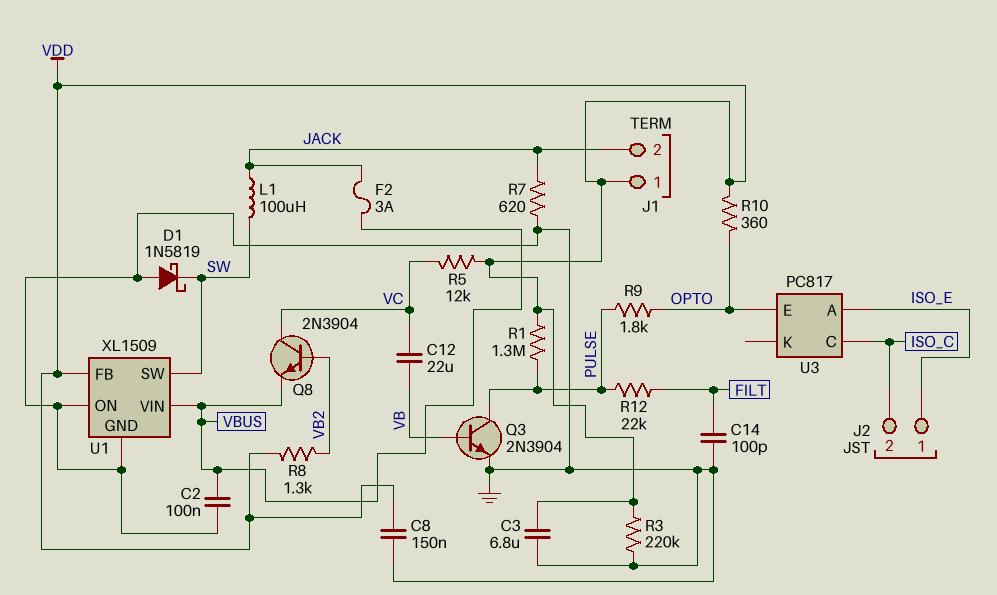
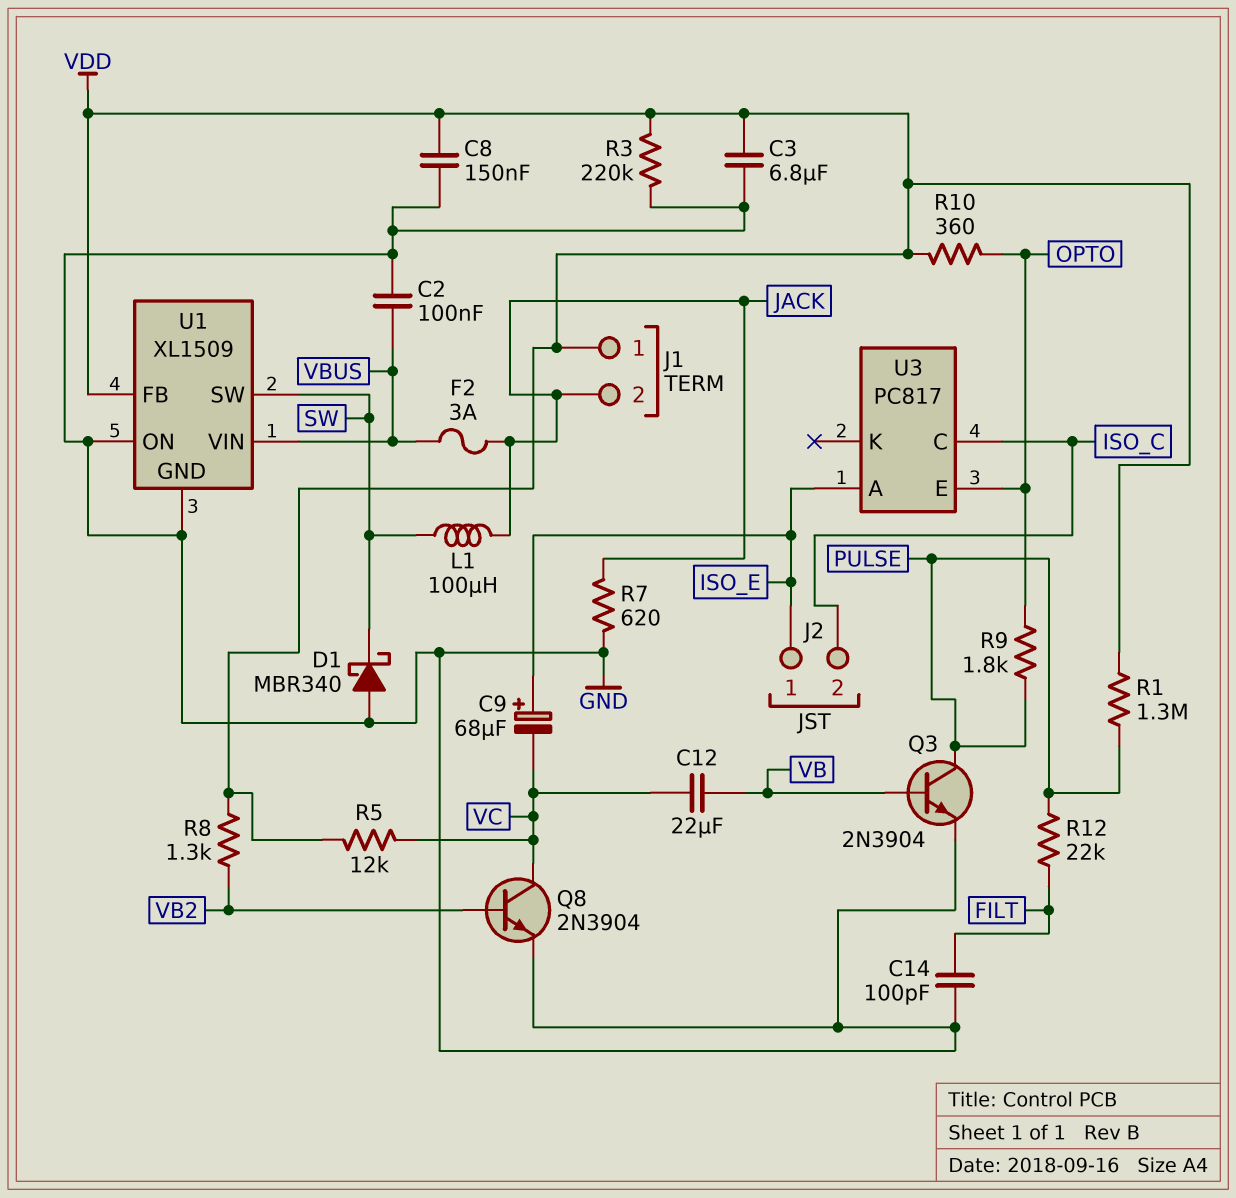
C9: none -> 68uF (plus ISO_E, minus VC)
D1: schottky 1N5819 (A GND, K SW) -> schottky MBR340 (A GND, K SW)
Q8: NPN 2N3904 (B VB2, C VC, E VBUS) -> NPN 2N3904 (B VB2, C VC, E GND)

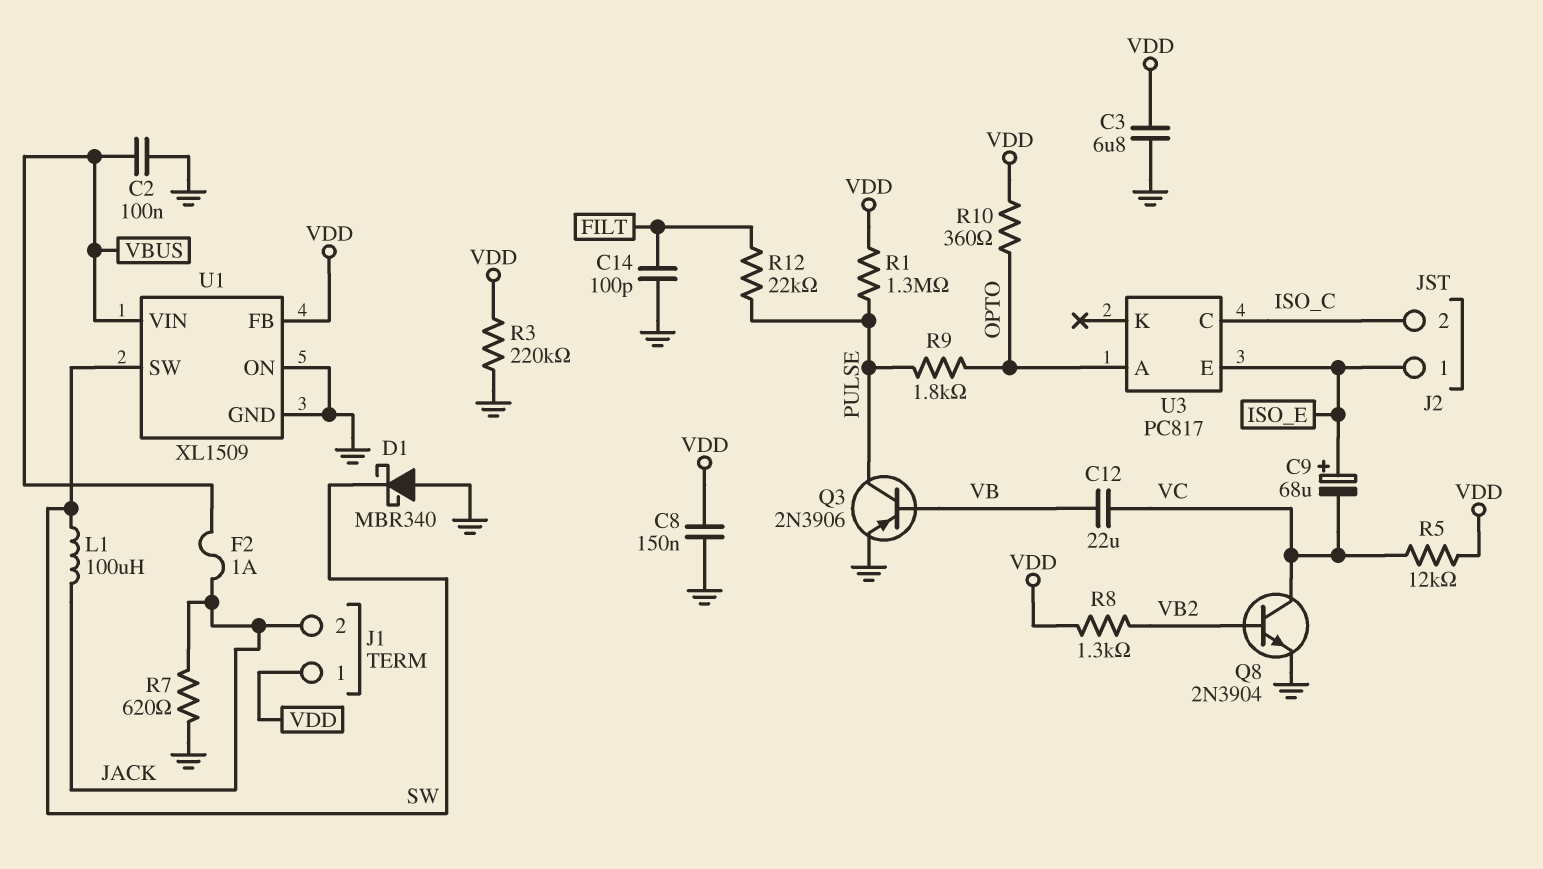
F2: 3A (JACK, VBUS) -> 1A (JACK, VBUS)
Q3: NPN 2N3904 (B VB, C PULSE, E GND) -> PNP 2N3906 (B VB, C PULSE, E GND)
U3 pin A: ISO_E -> OPTO
U3 pin E: OPTO -> ISO_E

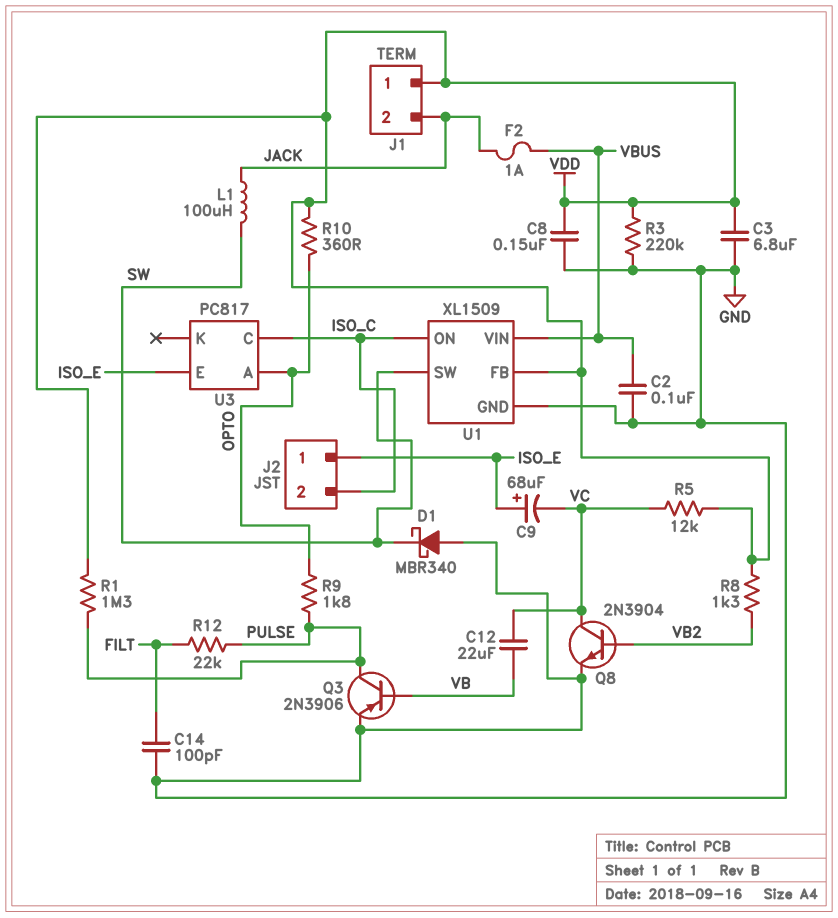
R7: 620 (GND, JACK) -> none
U1 pin ON: GND -> ISO_C

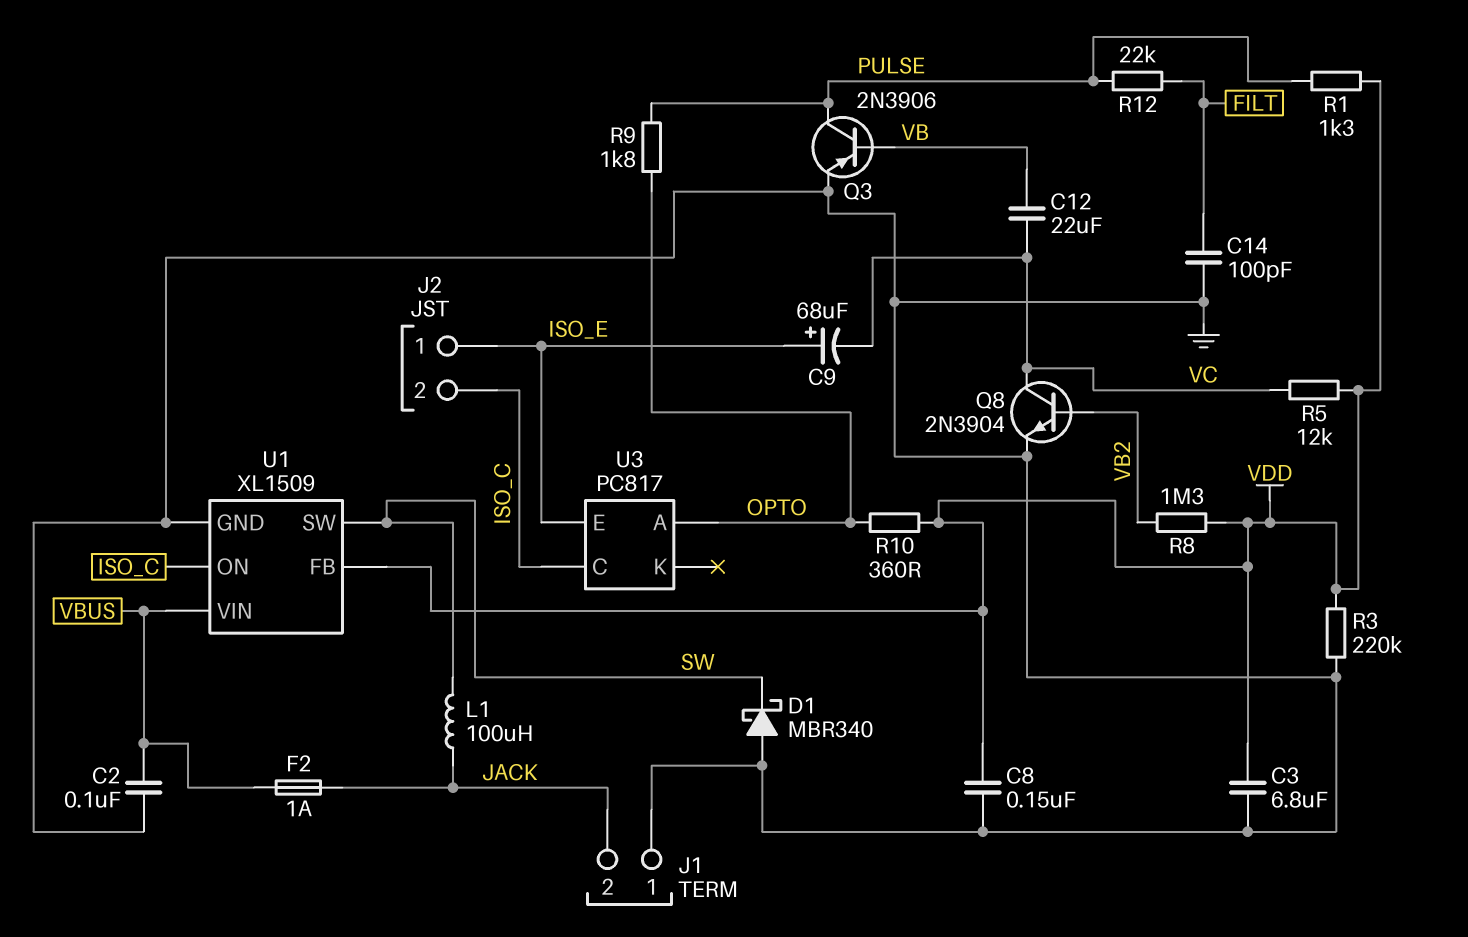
J1 pin 1: VDD -> GND
R1: 1.3M (PULSE, VDD) -> 1.3k (PULSE, VDD)
R8: 1.3k (VB2, VDD) -> 1.3M (VB2, VDD)

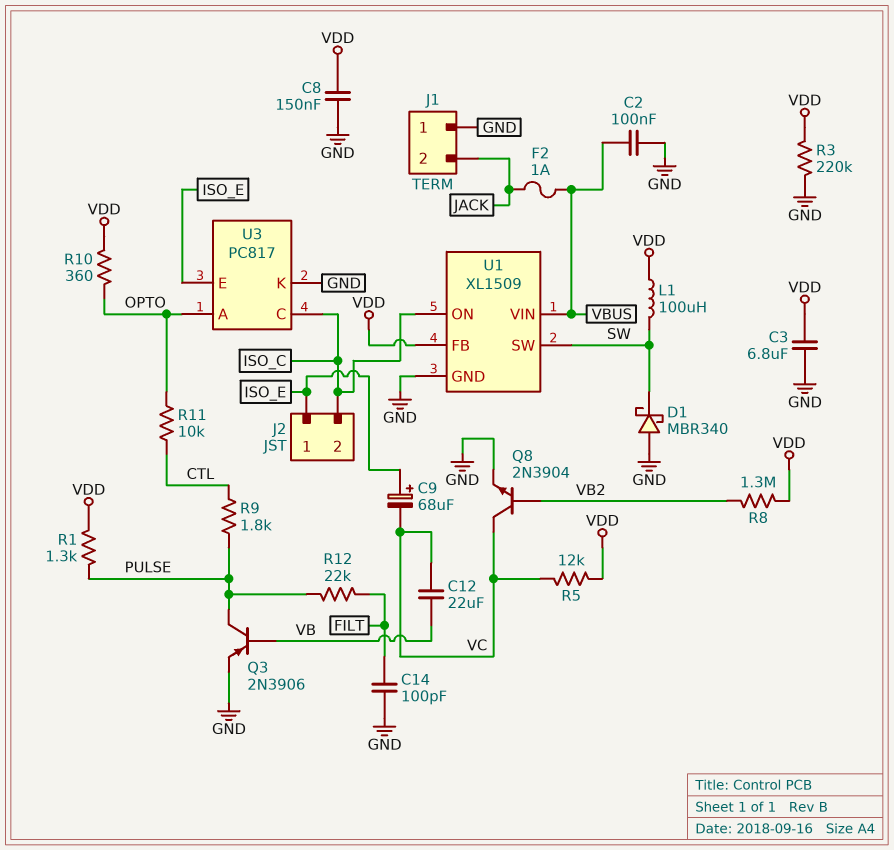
L1: 100uH (JACK, SW) -> 100uH (SW, VDD)
R9: 1.8k (OPTO, PULSE) -> 1.8k (CTL, PULSE)
R11: none -> 10k (CTL, OPTO)
U3 pin K: none -> GND

